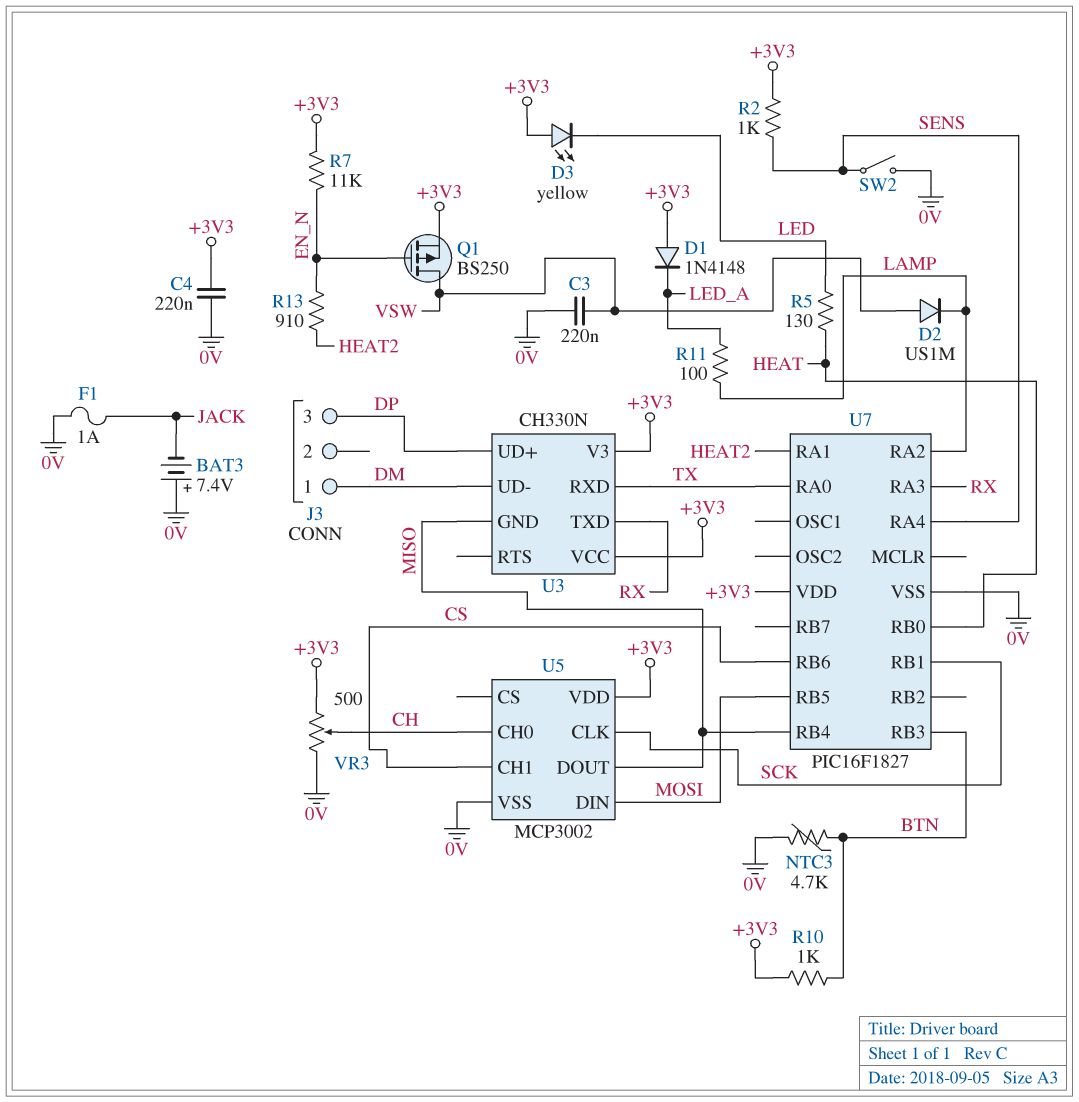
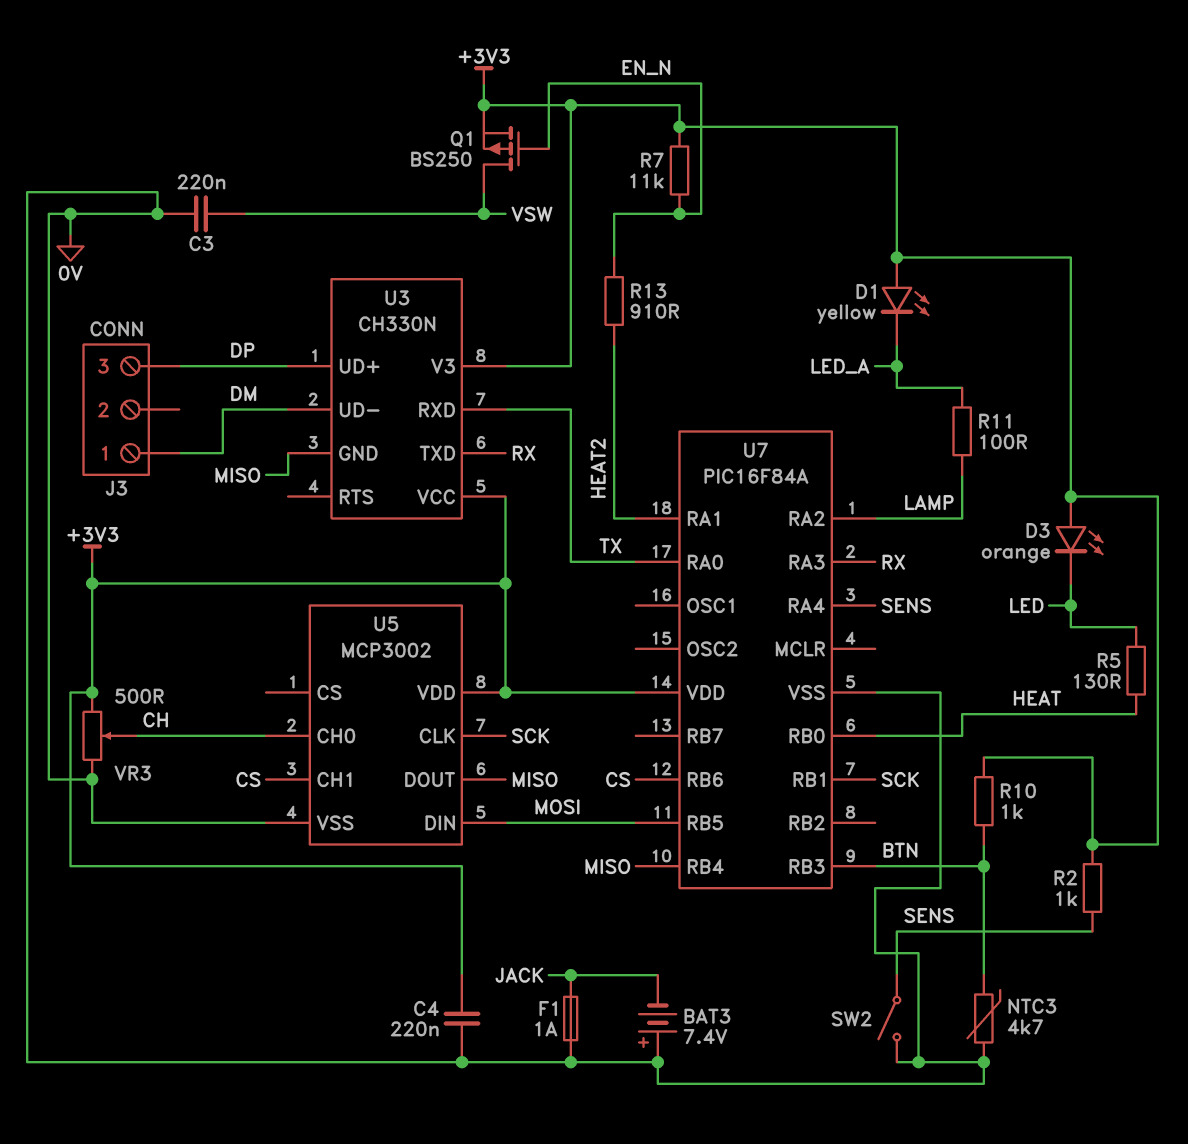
D1: diode 1N4148 (A +3V3, K LED_A) -> LED yellow (A +3V3, K LED_A)
D2: diode US1M (A VSW, K LAMP) -> none
D3: LED yellow (A +3V3, K LED) -> LED orange (A +3V3, K LED)
U7: PIC16F1827 -> PIC16F84A

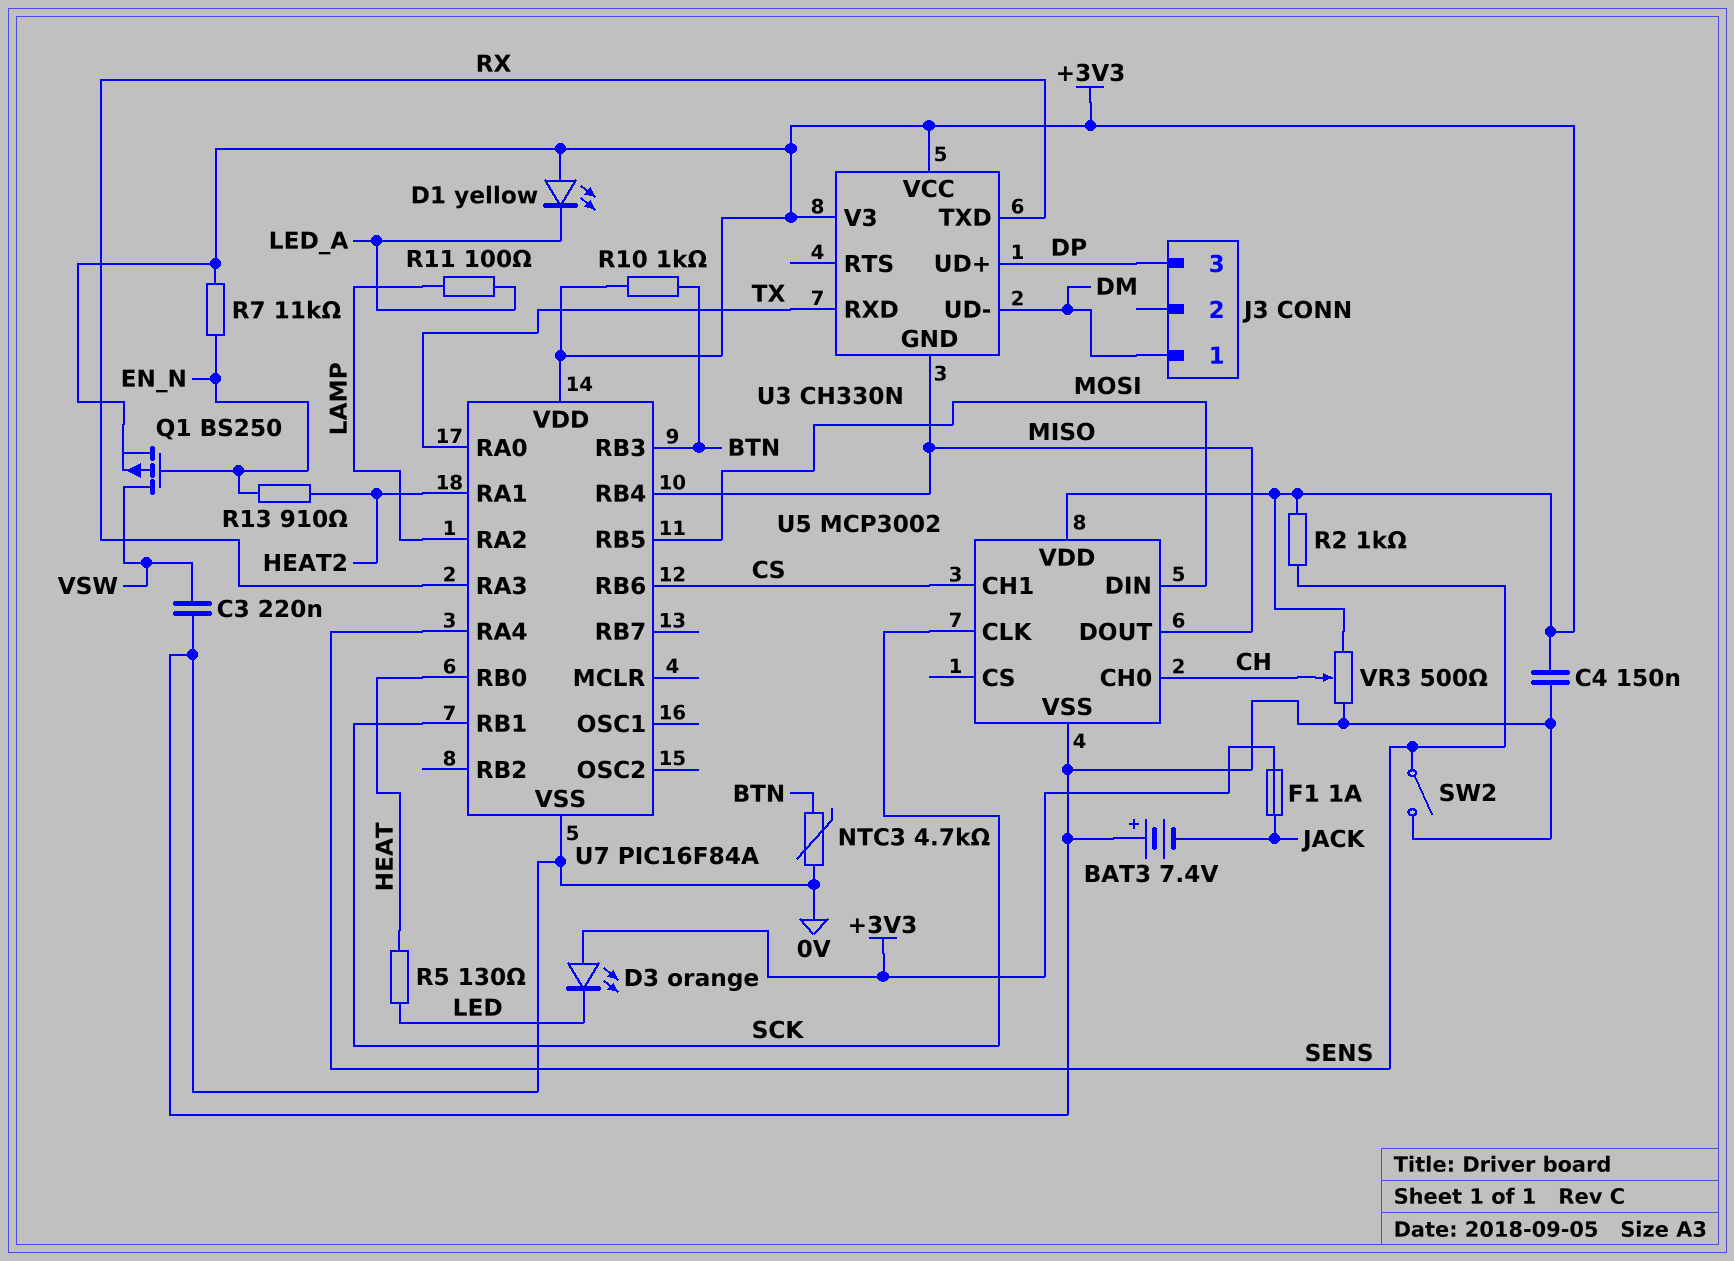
C4: 220nF (+3V3, 0V) -> 150nF (+3V3, 0V)
F1: 1A (0V, JACK) -> 1A (+3V3, JACK)

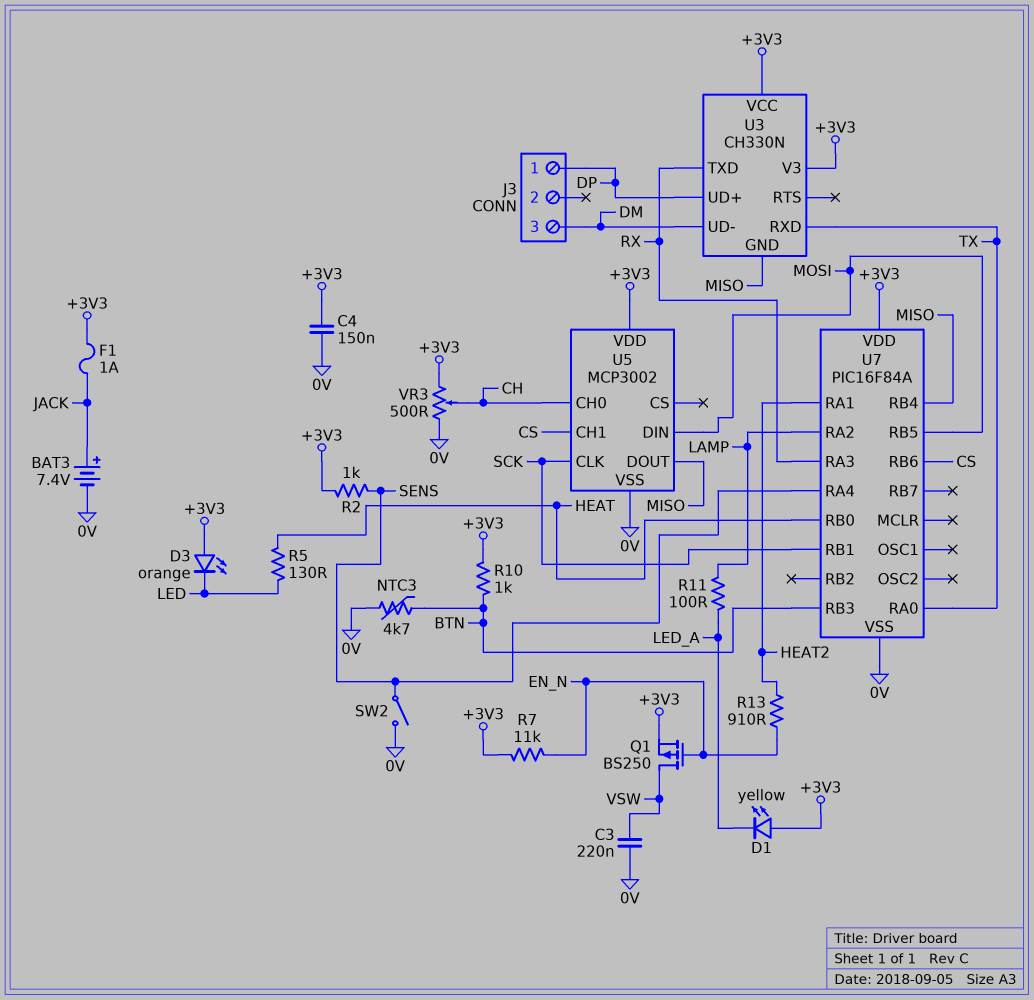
BAT3: 7.4V (plus 0V, minus JACK) -> 7.4V (plus JACK, minus 0V)
J3 pin 1: DM -> DP
J3 pin 3: DP -> DM

